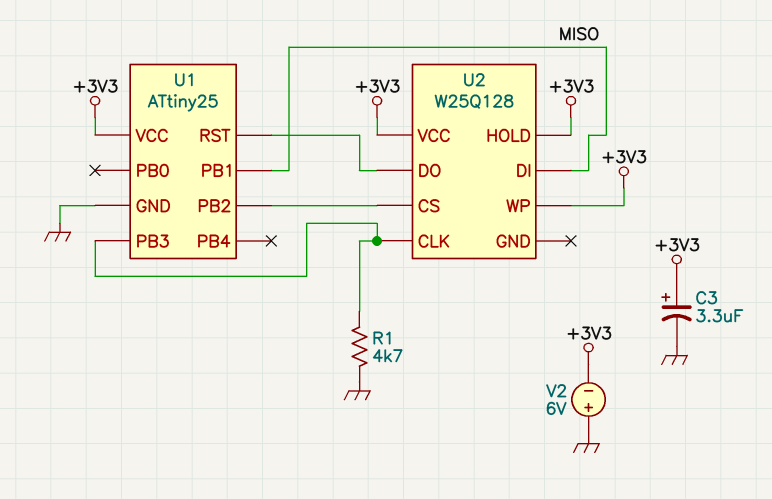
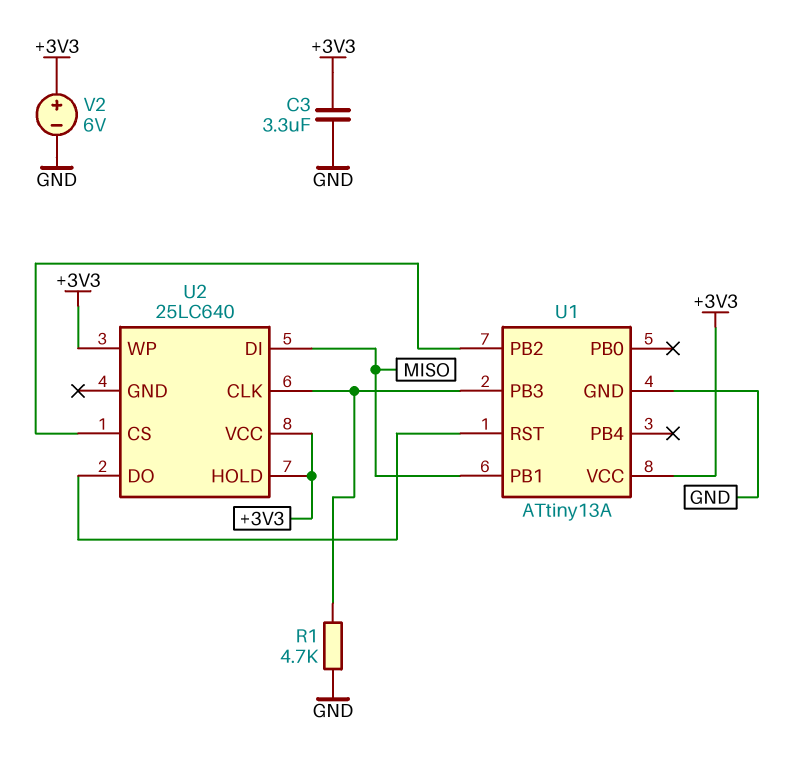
C3: 3.3uF (plus +3V3, minus GND) -> 3.3uF (+3V3, GND)
U1: ATtiny25 -> ATtiny13A
U2: W25Q128 -> 25LC640
V2: 6V (plus GND, minus +3V3) -> 6V (plus +3V3, minus GND)

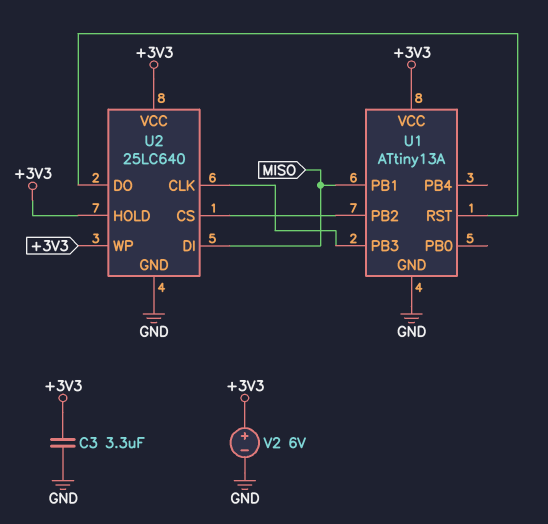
R1: 4.7k (GND, U1/PB3) -> none
U2 pin GND: none -> GND

